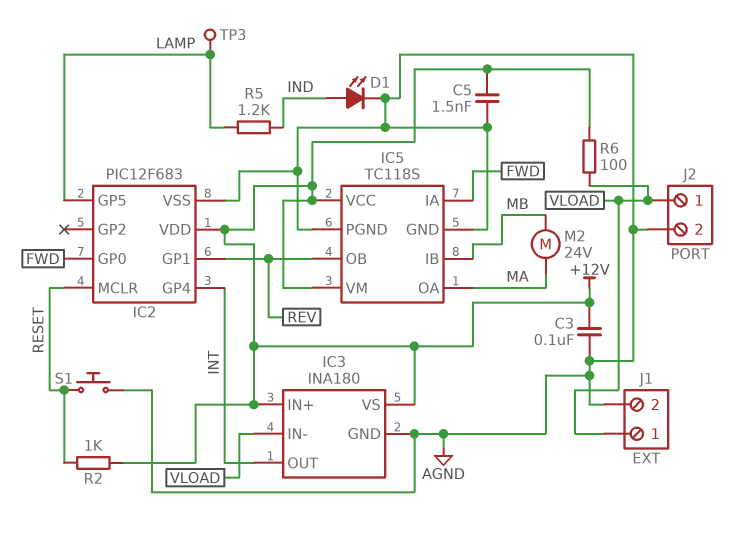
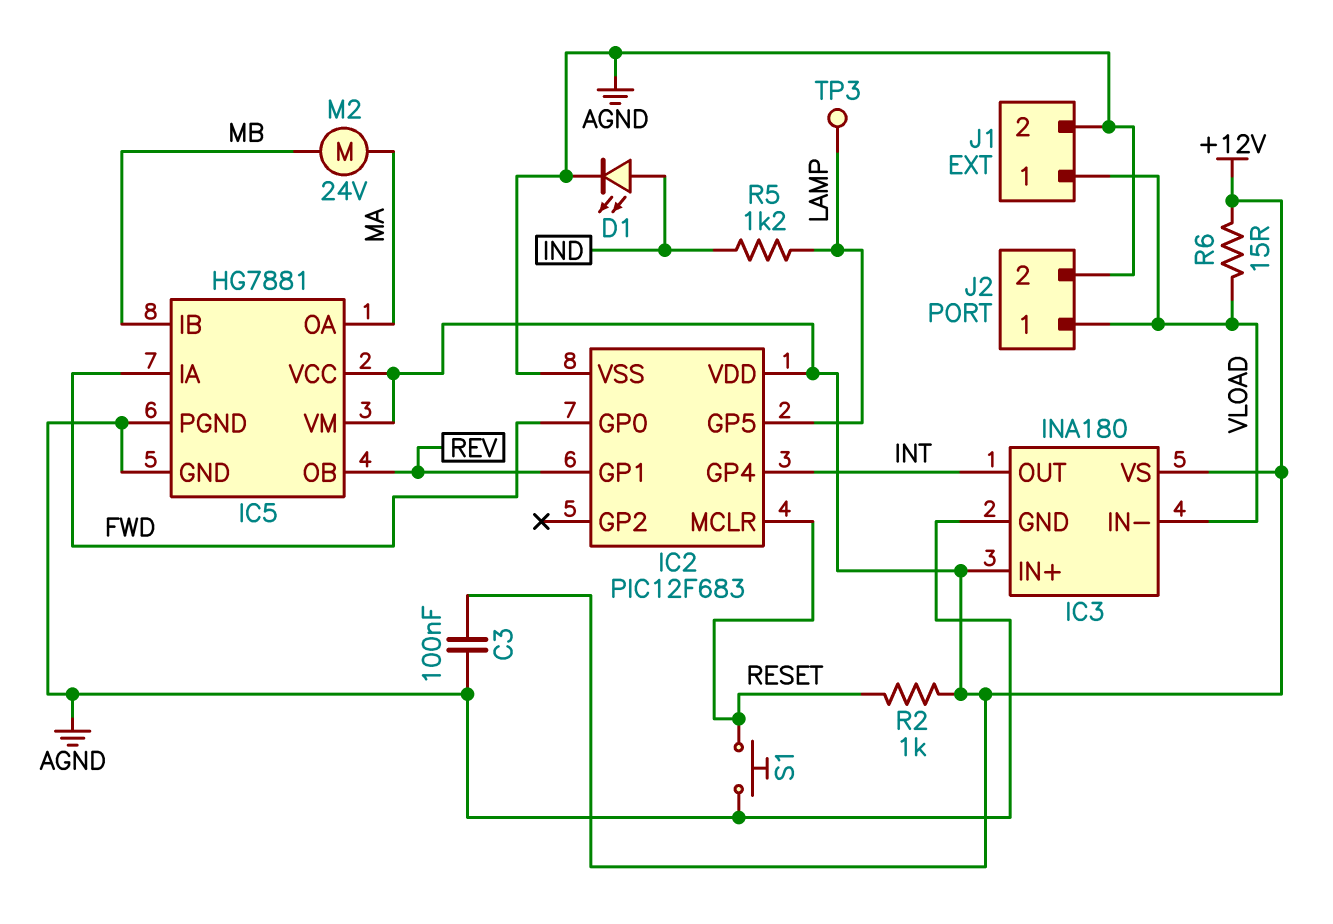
C5: 1.5nF (+12V, AGND) -> none
IC5: TC118S -> HG7881
R6: 100 (+12V, VLOAD) -> 15 (+12V, VLOAD)

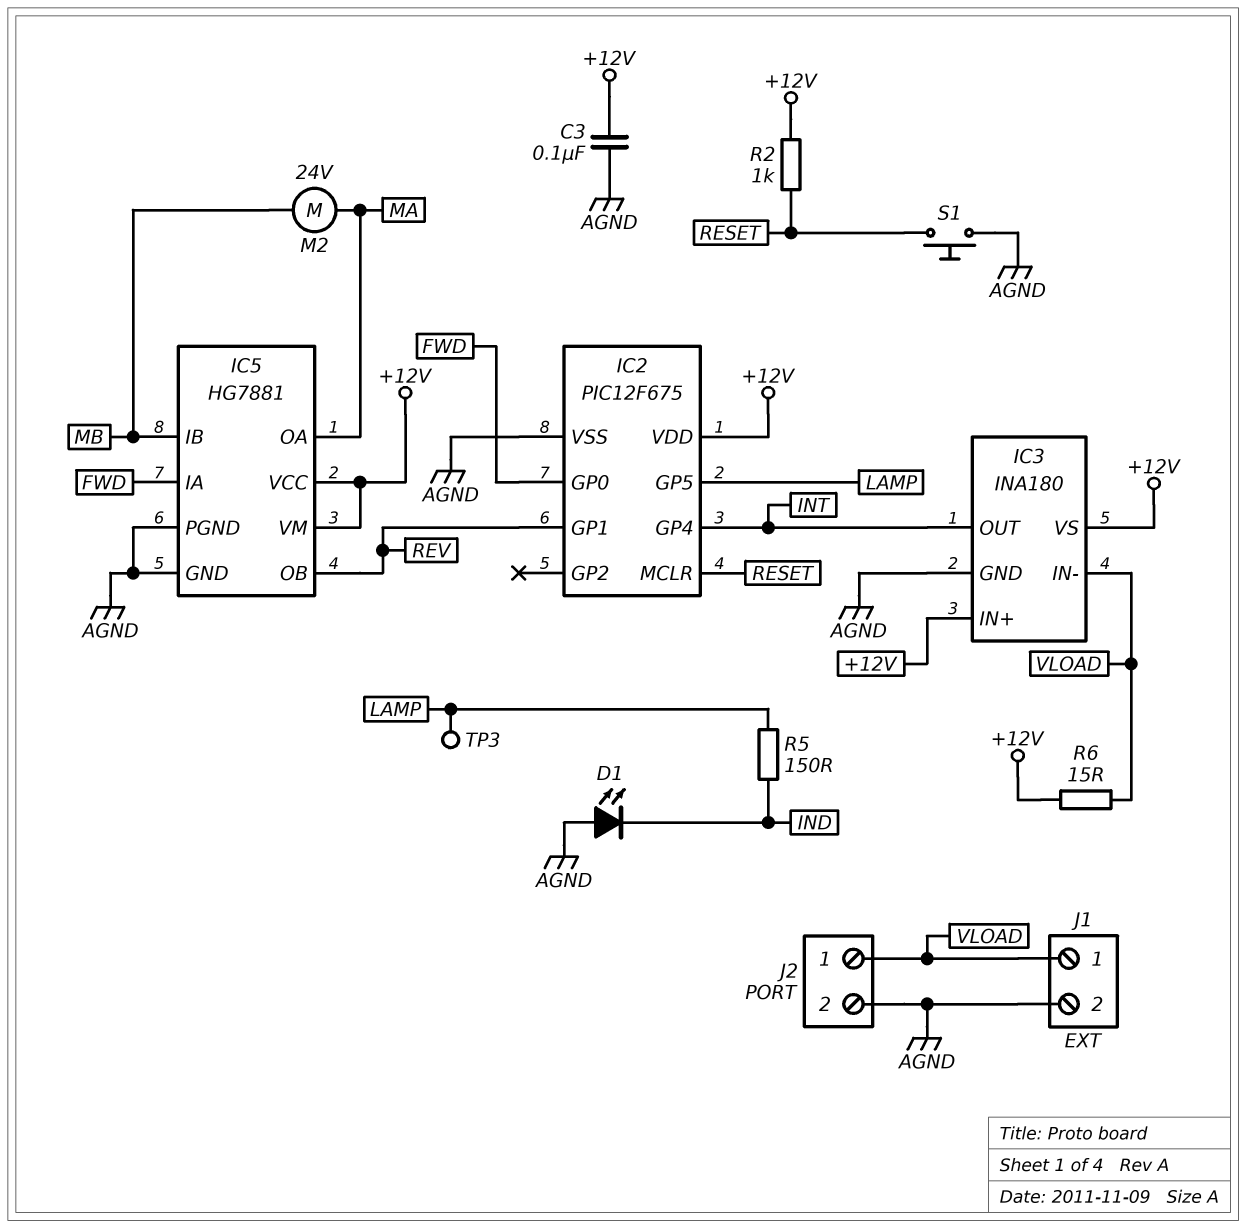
D1: LED (A IND, K AGND) -> LED (A AGND, K IND)
IC2: PIC12F683 -> PIC12F675
R5: 1.2k (IND, LAMP) -> 150 (IND, LAMP)

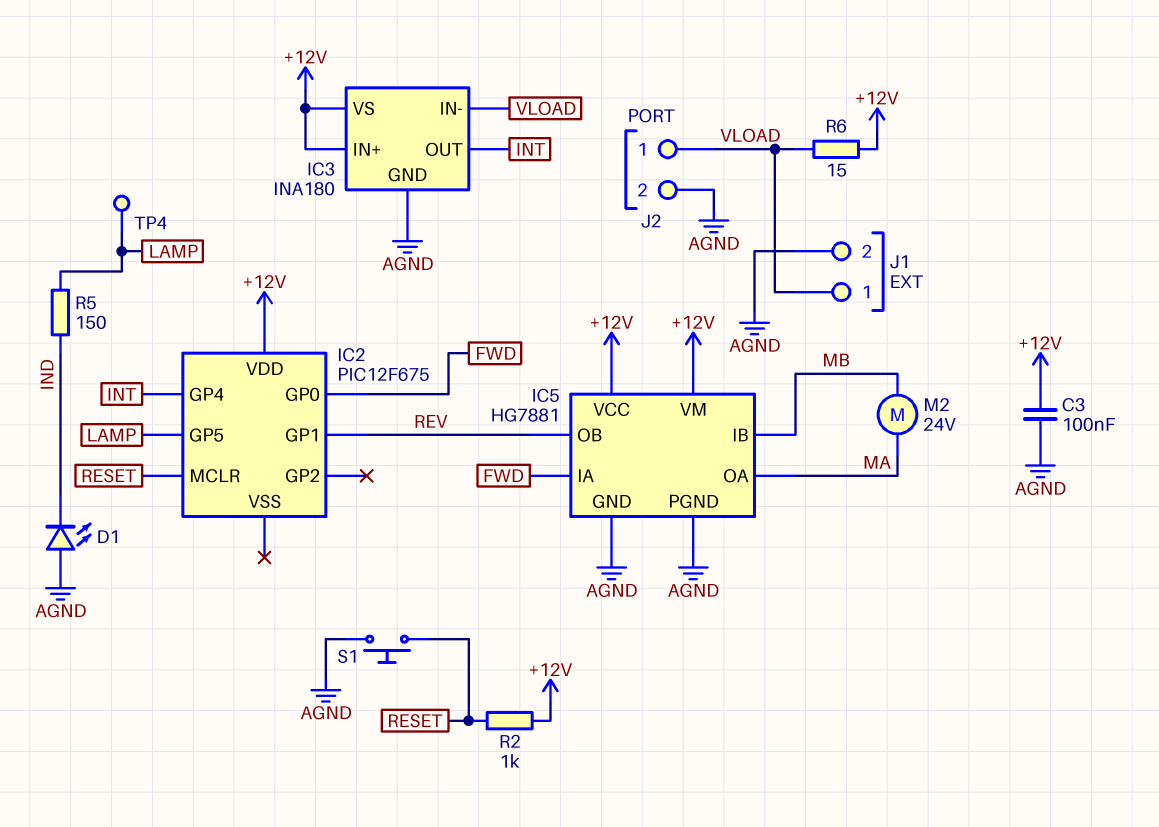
IC2 pin VSS: AGND -> none
TP3: test point (LAMP) -> none
TP4: none -> test point (LAMP)

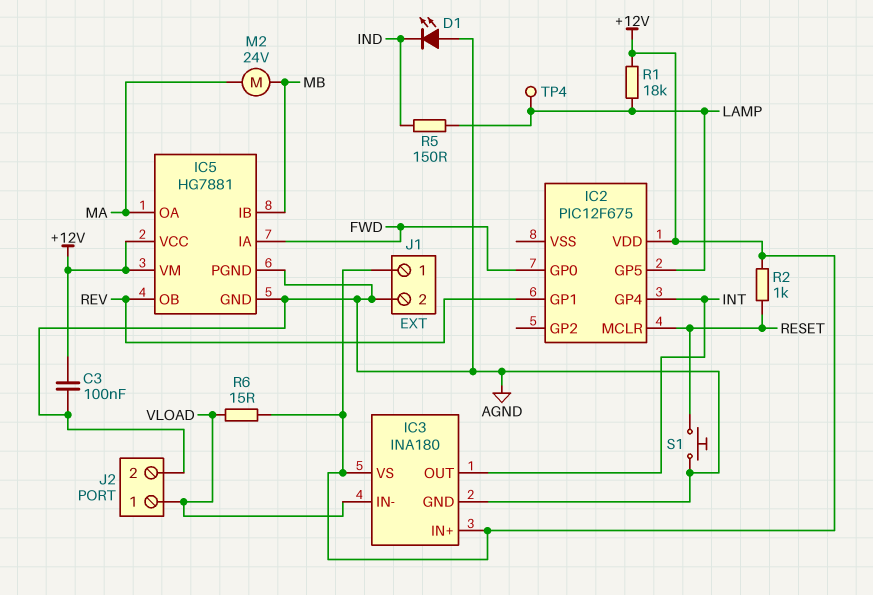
J1 pin 1: VLOAD -> +12V
R1: none -> 18k (+12V, LAMP)

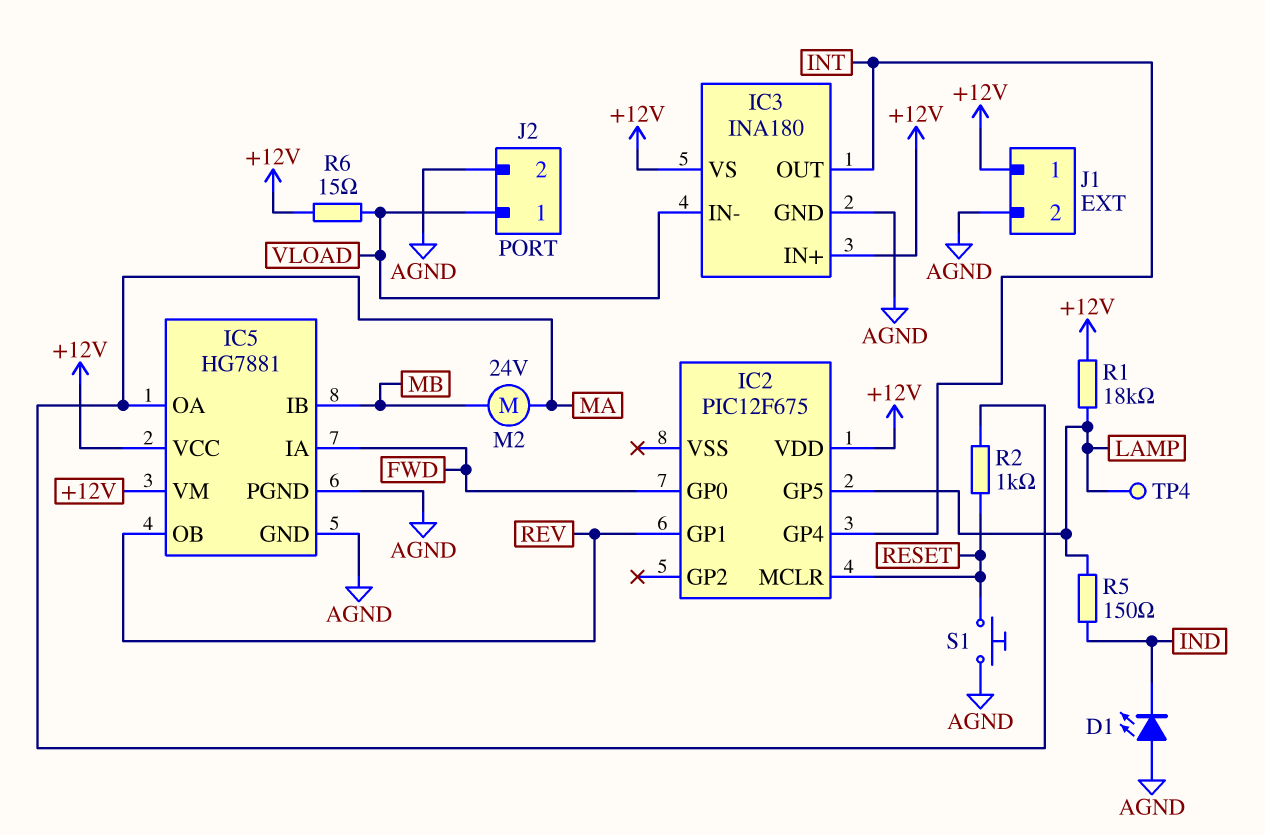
C3: 100nF (+12V, AGND) -> none
R2: 1k (+12V, RESET) -> 1k (MA, RESET)

